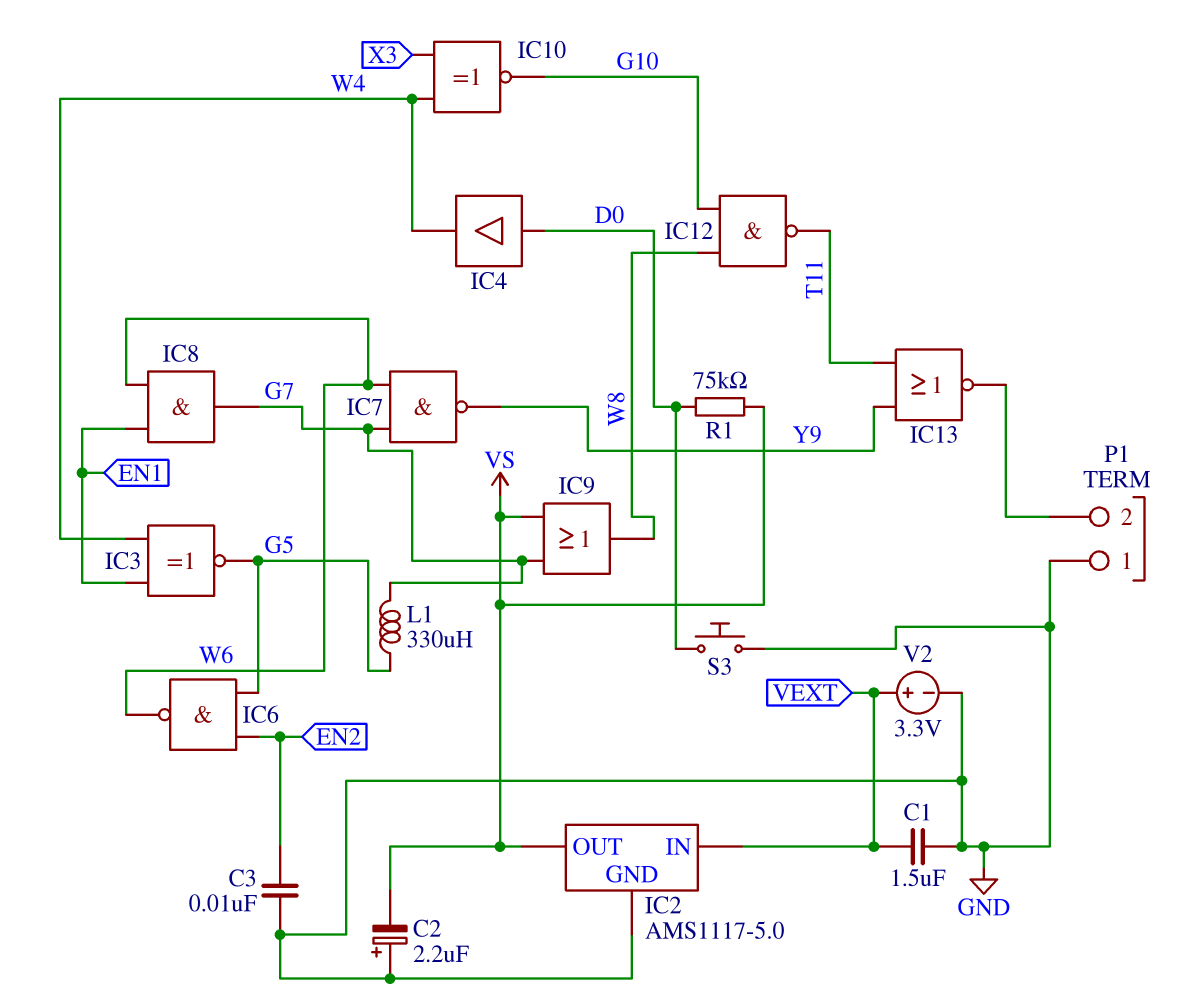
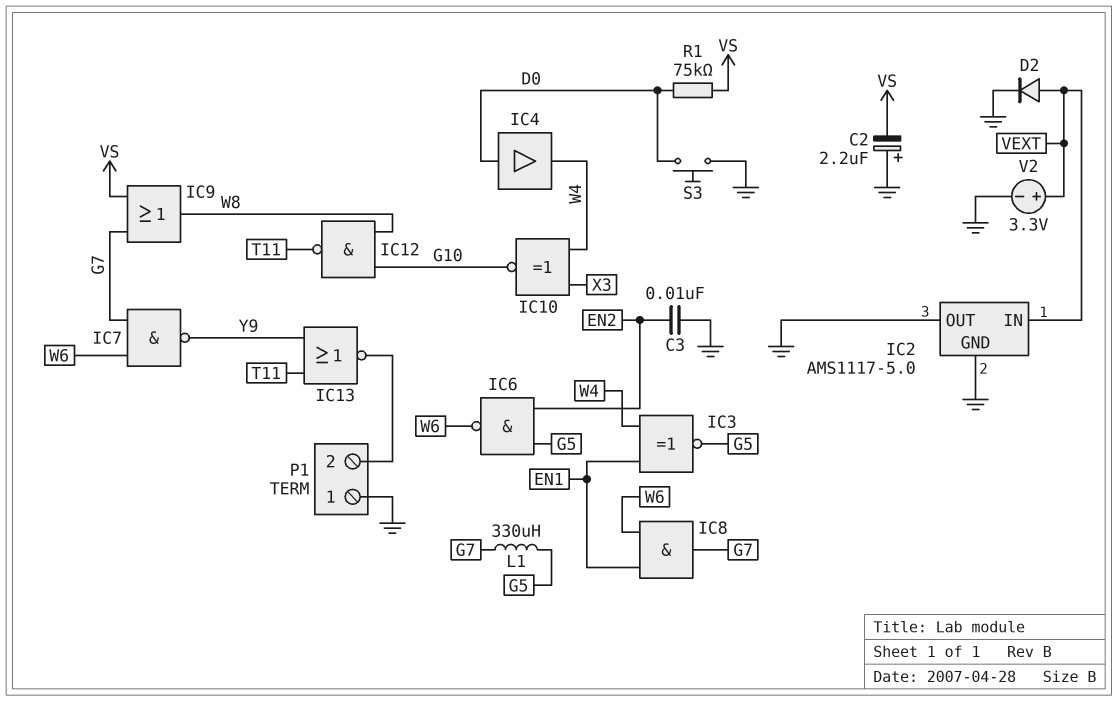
C1: 1.5uF (GND, VEXT) -> none
D2: none -> diode (A VEXT, K GND)
IC2 pin OUT: VS -> GND

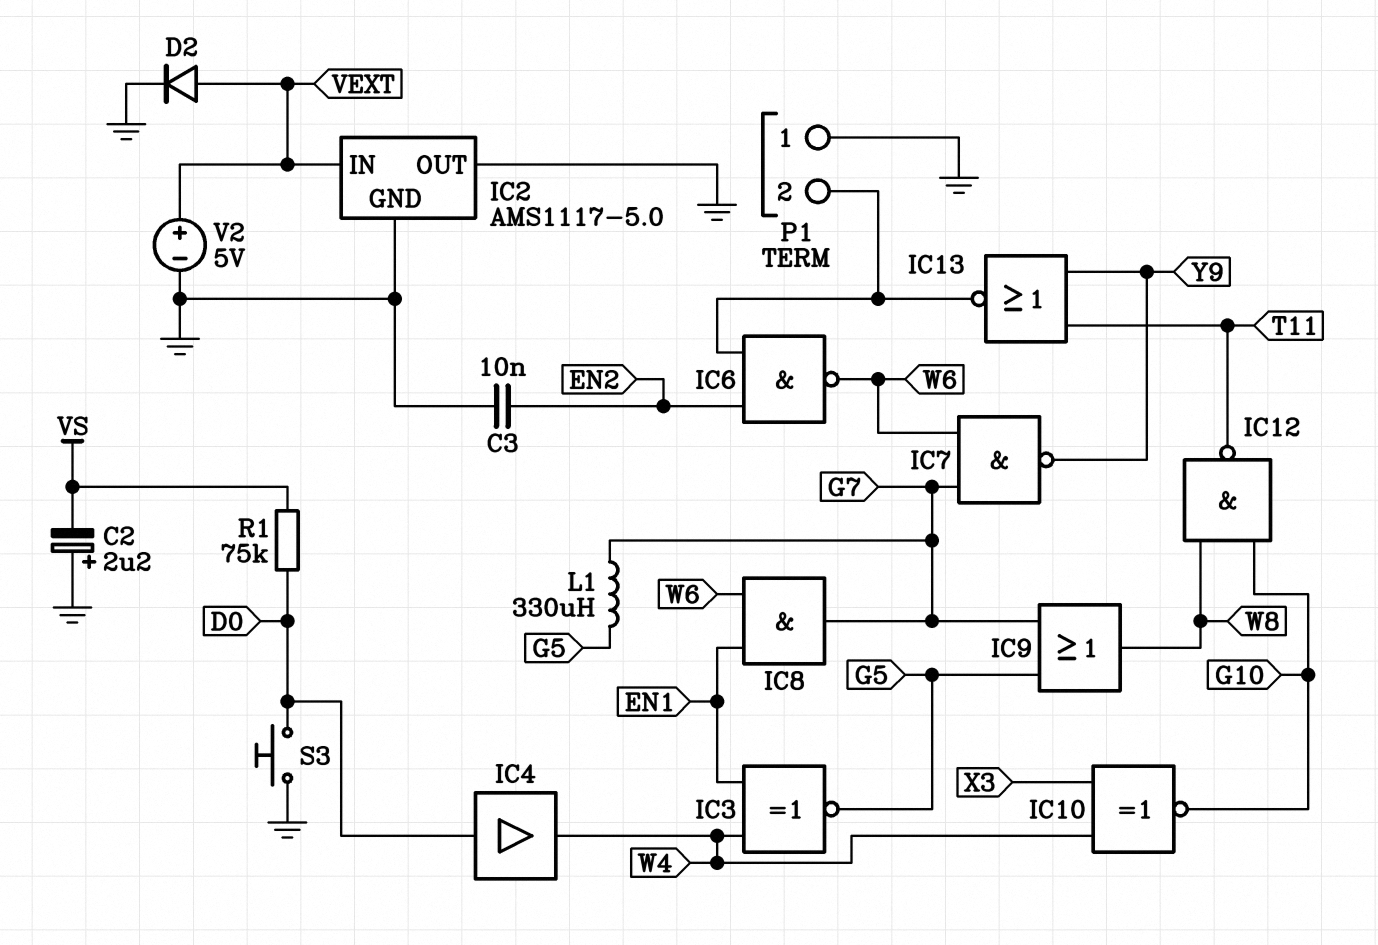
IC6: NAND (in EN2, in G5, out W6) -> NAND (in EN2, in P1/2, out W6)
IC9: OR (in G7, in VS, out W8) -> OR (in G5, in G7, out W8)
V2: 3.3V (plus VEXT, minus GND) -> 5V (plus VEXT, minus GND)

